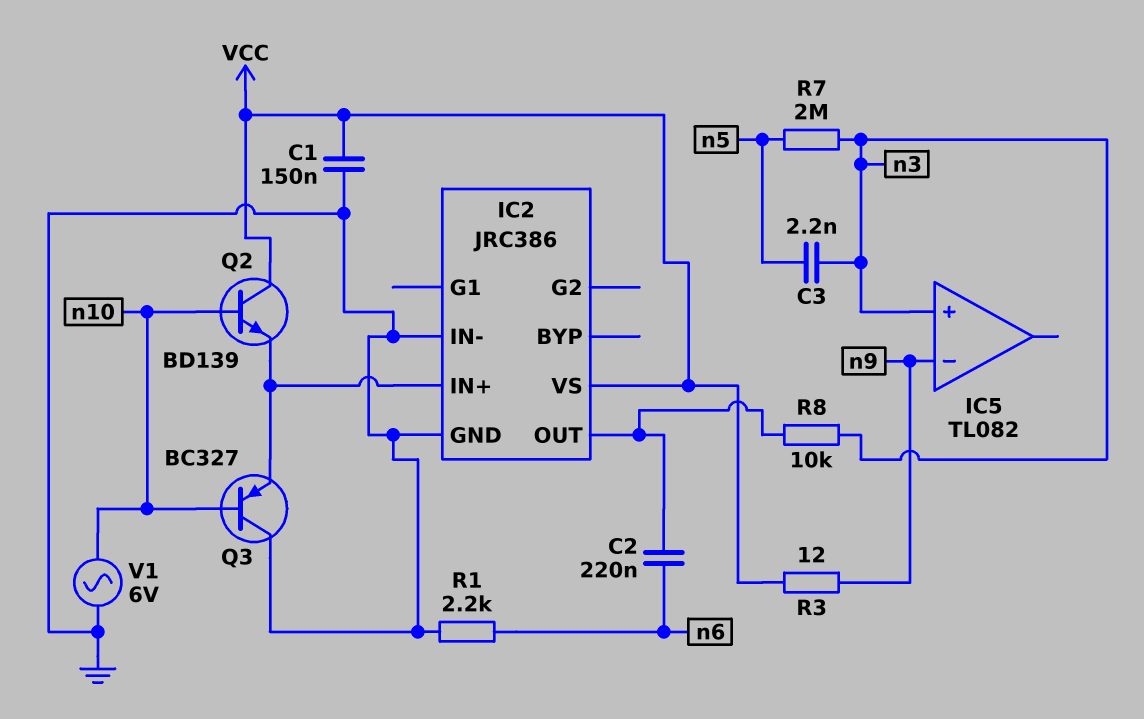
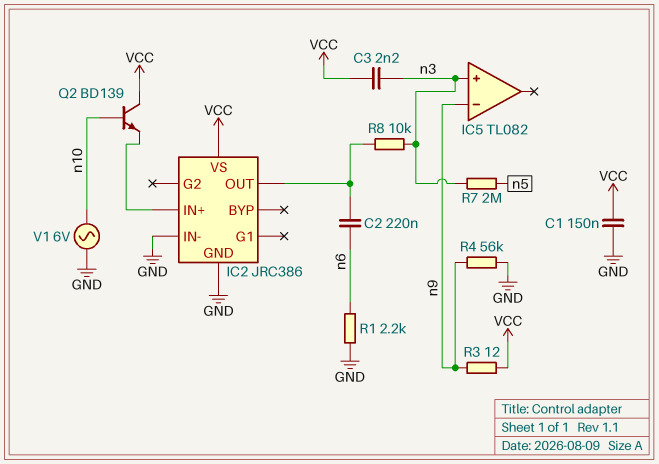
C3: 2.2nF (n3, n5) -> 2.2nF (VCC, n3)
Q3: PNP BC327 (B n10, C GND, E IC2/IN+) -> none
R4: none -> 56k (GND, n9)

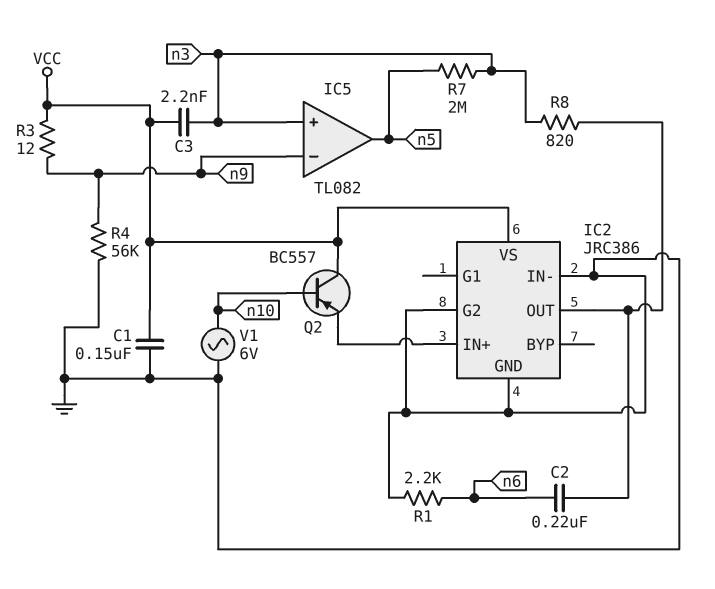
IC2 pin G2: none -> GND
IC5 pin out: none -> n5
Q2: NPN BD139 (B n10, C VCC, E IC2/IN+) -> PNP BC557 (B n10, C VCC, E IC2/IN+)
R8: 10k (IC2/OUT, n3) -> 820 (IC2/OUT, n3)

